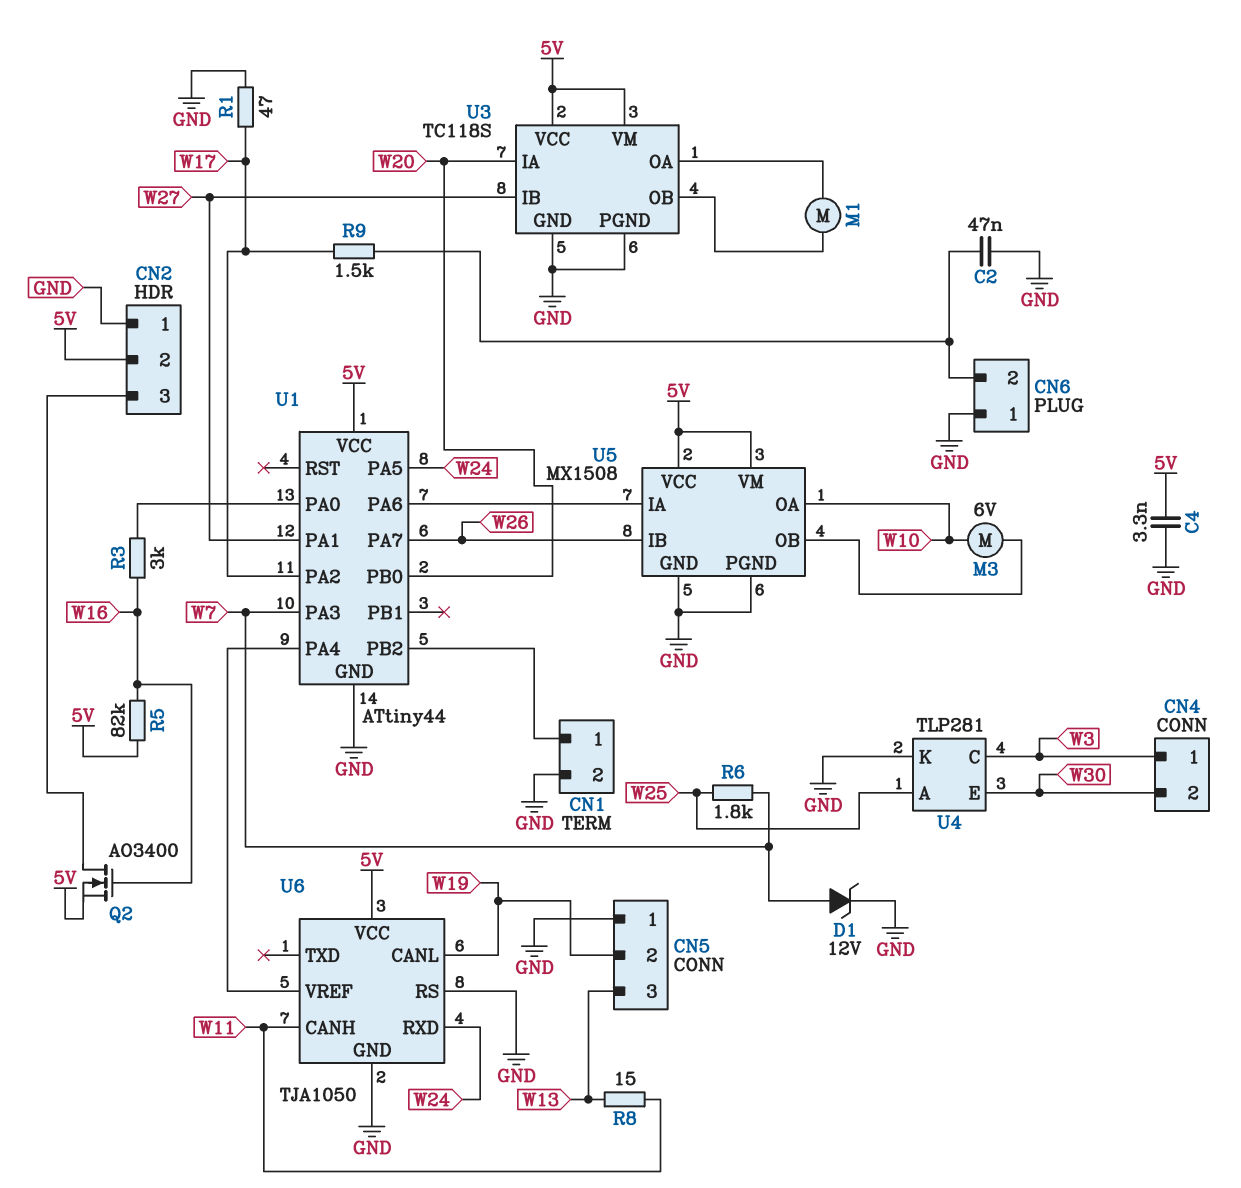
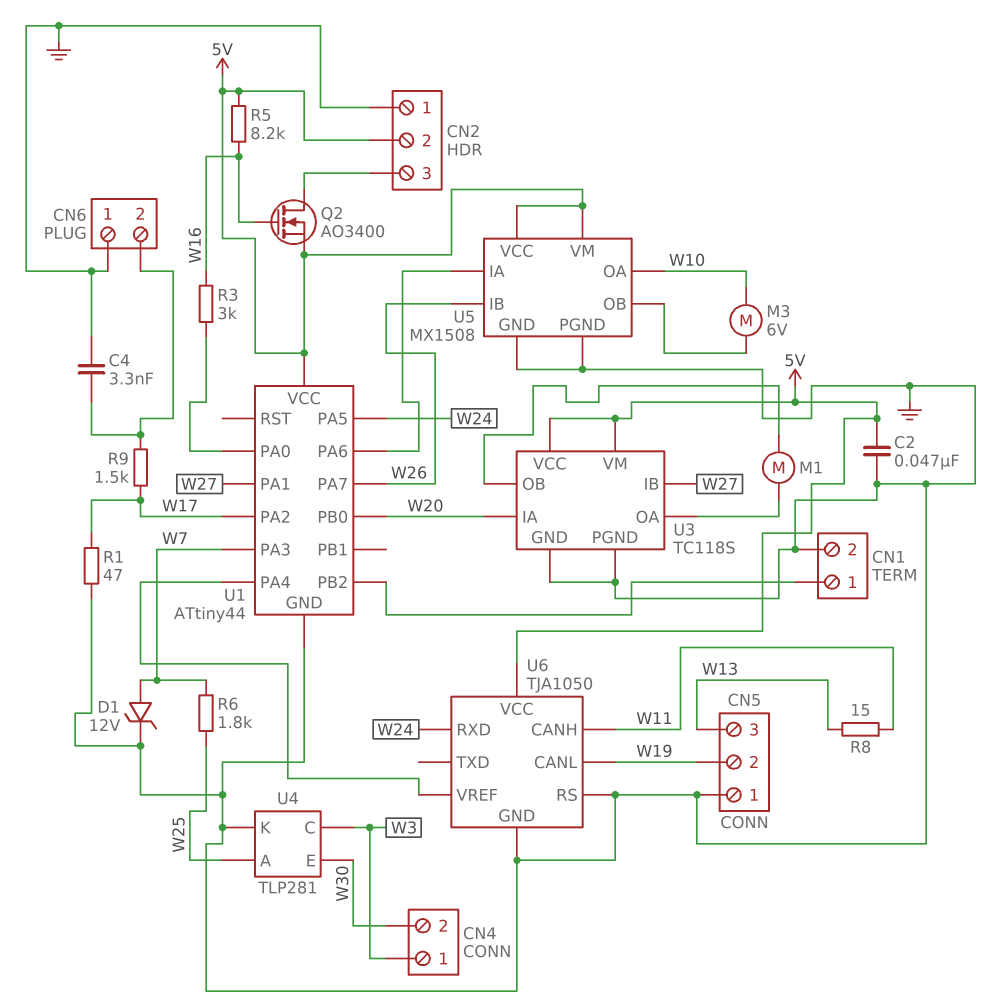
C2: 47nF (CN6/2, GND) -> 47nF (5V, GND)
C4: 3.3nF (5V, GND) -> 3.3nF (CN6/2, GND)
R5: 82k (5V, W16) -> 8.2k (5V, W16)

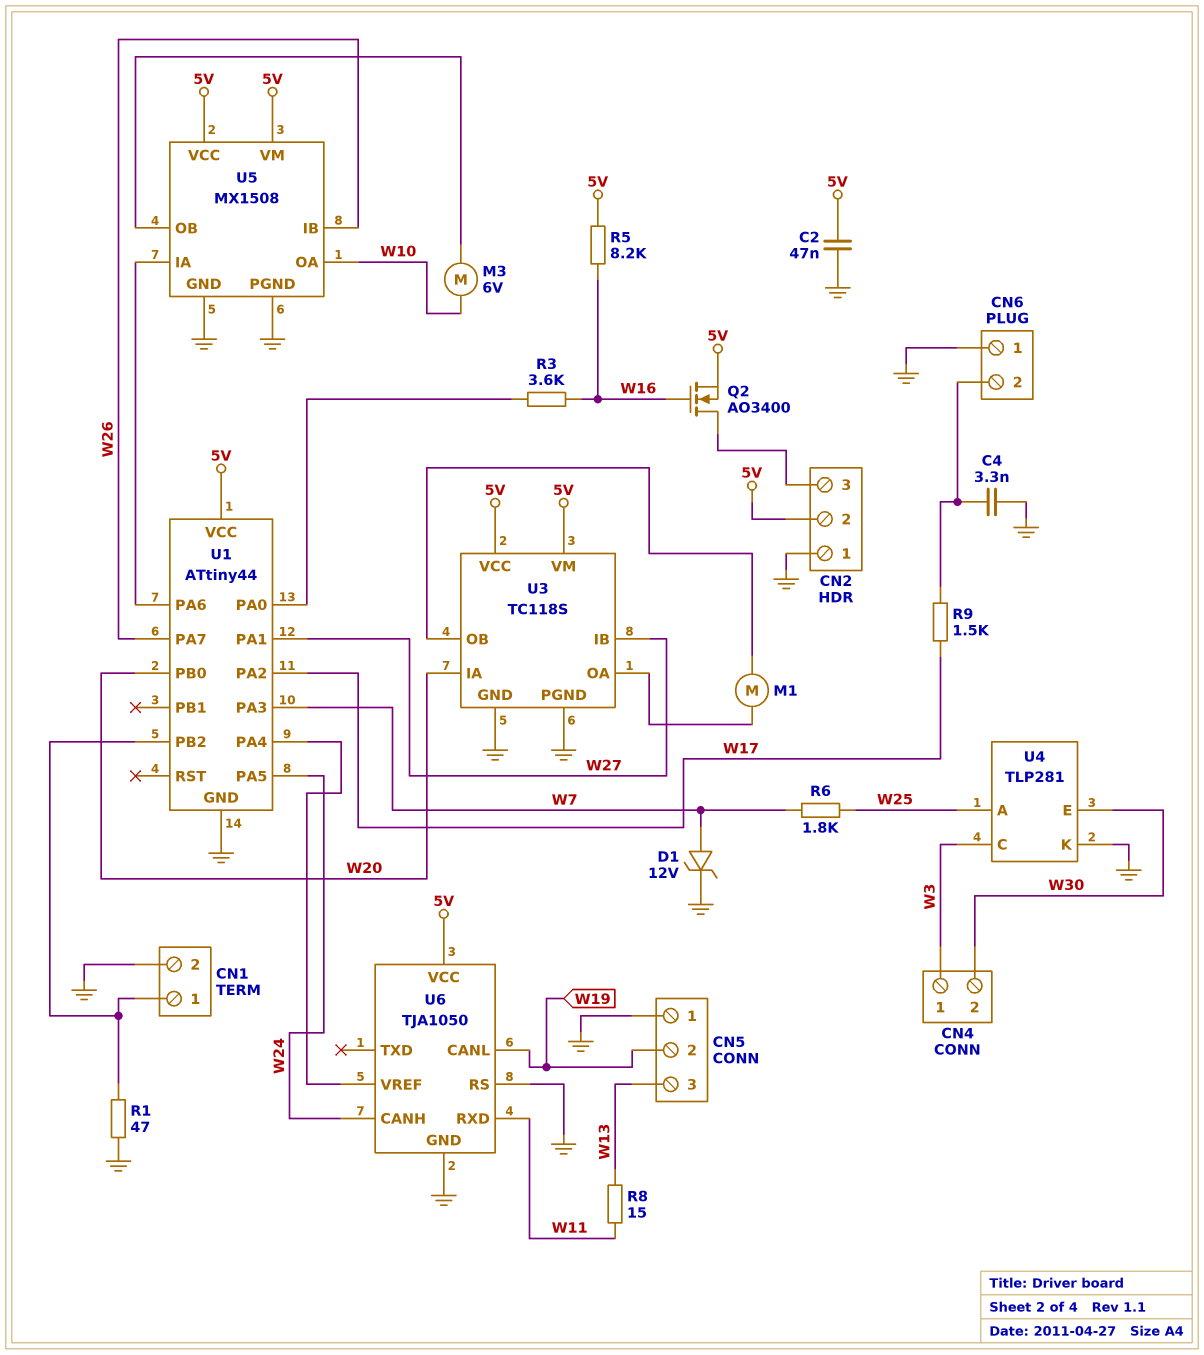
R1: 47 (GND, W17) -> 47 (CN1/1, GND)
R3: 3k (U1/PA0, W16) -> 3.6k (U1/PA0, W16)
U6 pin CANH: W11 -> W24
U6 pin RXD: W24 -> W11

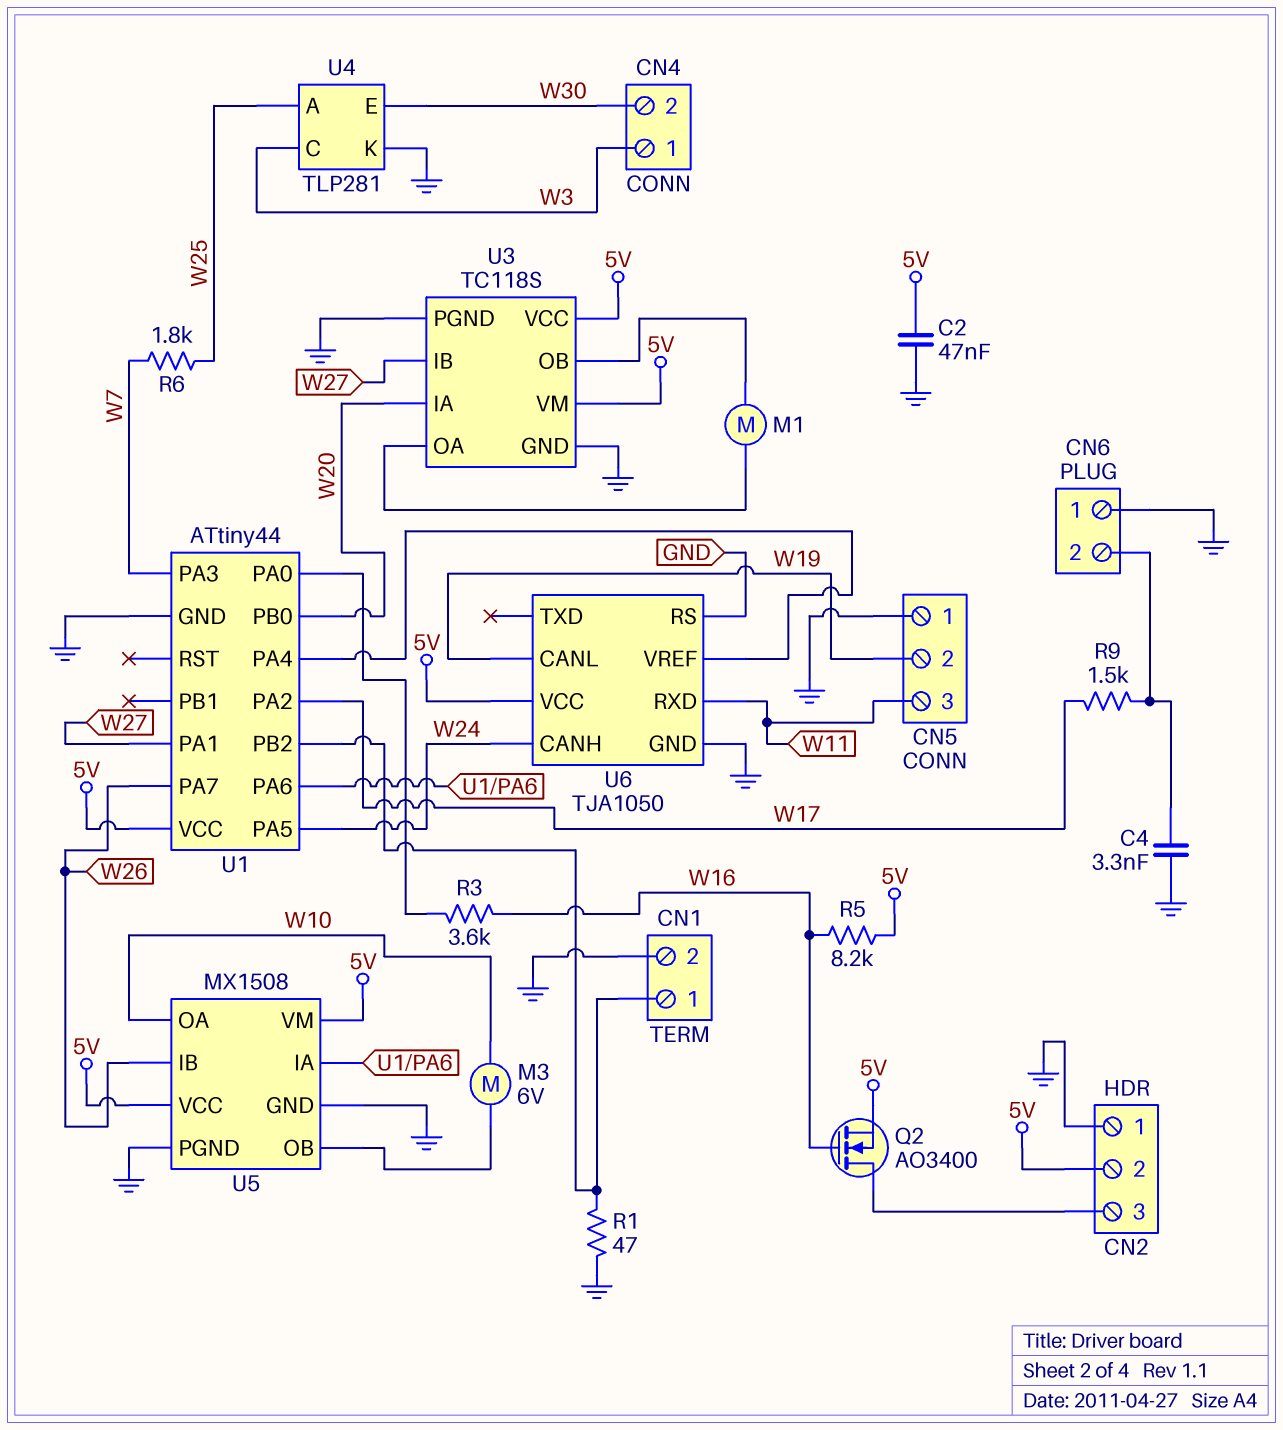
CN5 pin 3: W13 -> W11
D1: zener 12V (A W7, K GND) -> none
R8: 15 (W11, W13) -> none

